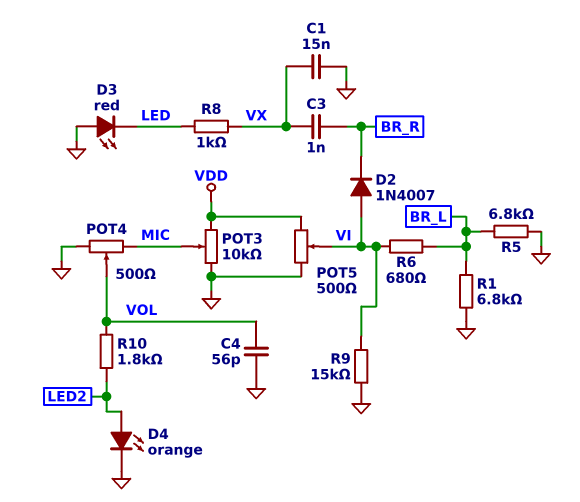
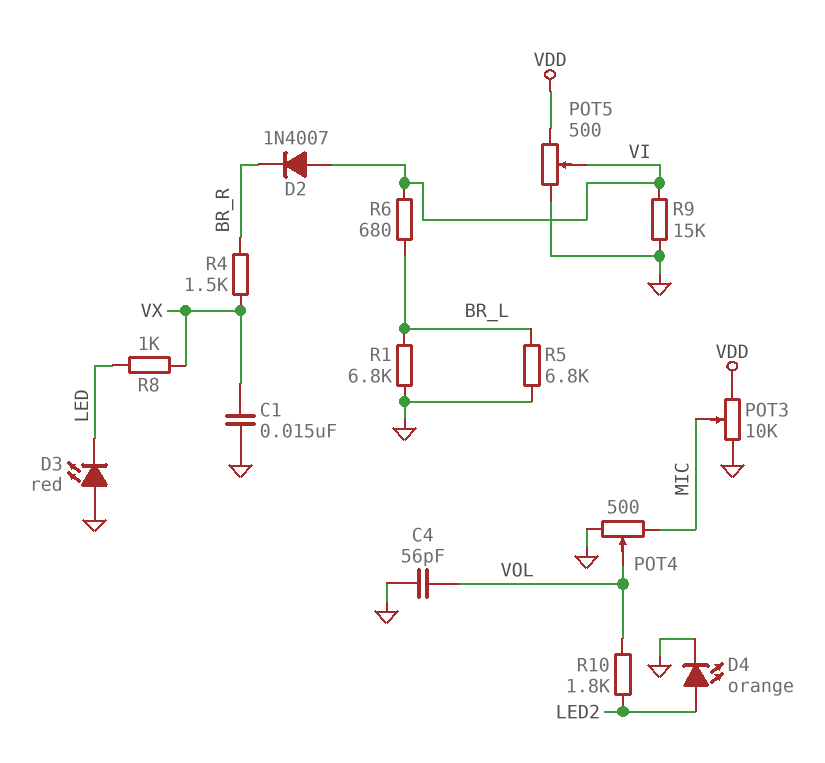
C3: 1nF (BR_R, VX) -> none
R4: none -> 1.5k (BR_R, VX)

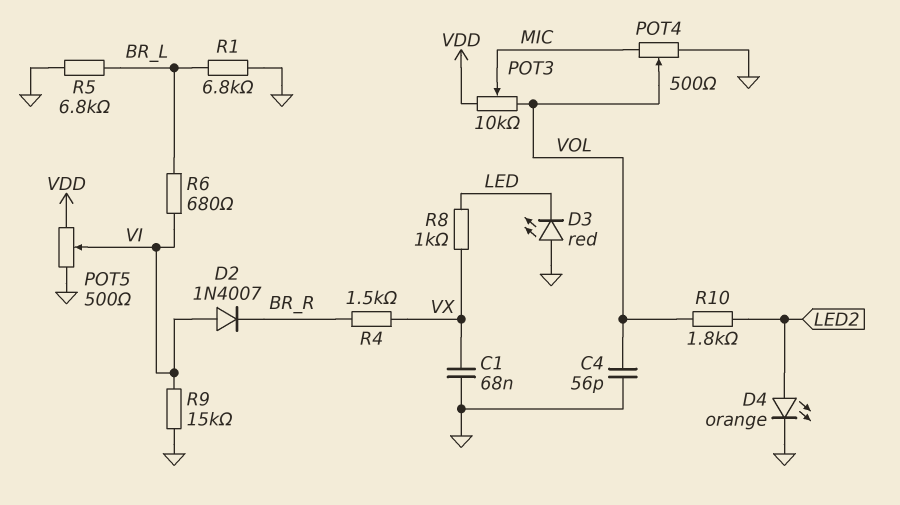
C1: 15nF (GND, VX) -> 68nF (GND, VX)
POT3: 10k (GND, VDD, wiper MIC) -> 10k (VDD, VOL, wiper MIC)

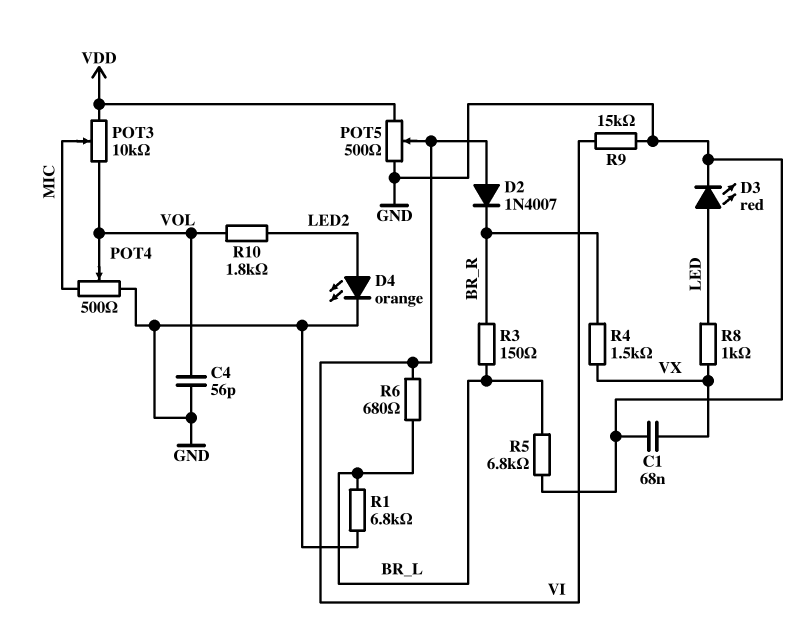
D3: LED red (A GND, K LED) -> LED red (A LED, K GND)
R3: none -> 150 (BR_L, BR_R)

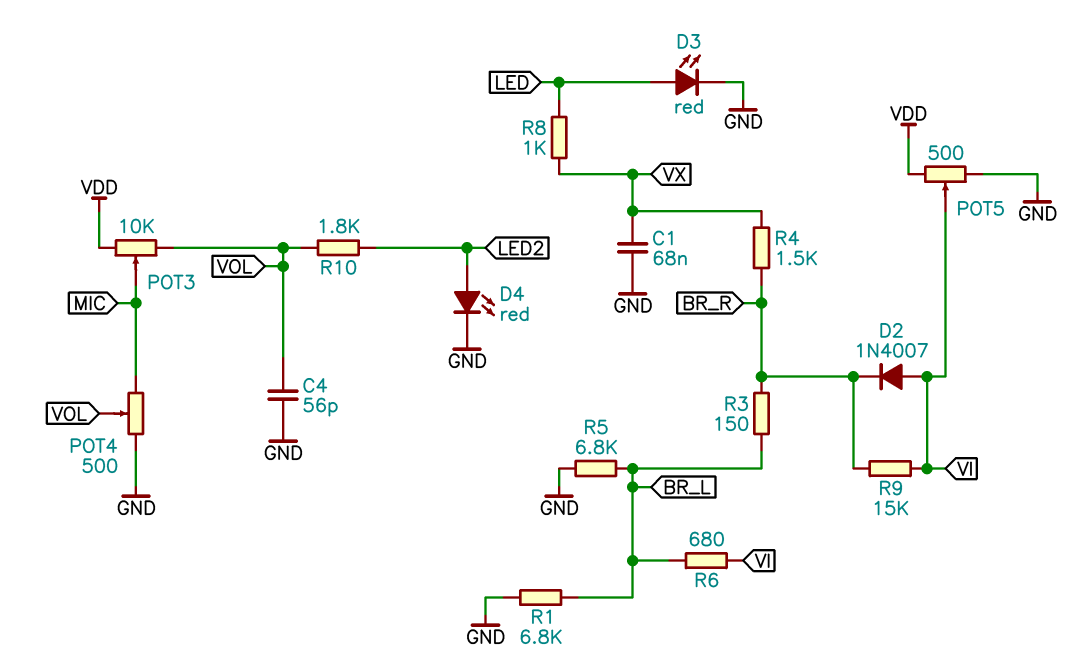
D4: LED orange (A LED2, K GND) -> LED red (A LED2, K GND)
R9: 15k (GND, VI) -> 15k (BR_R, VI)

